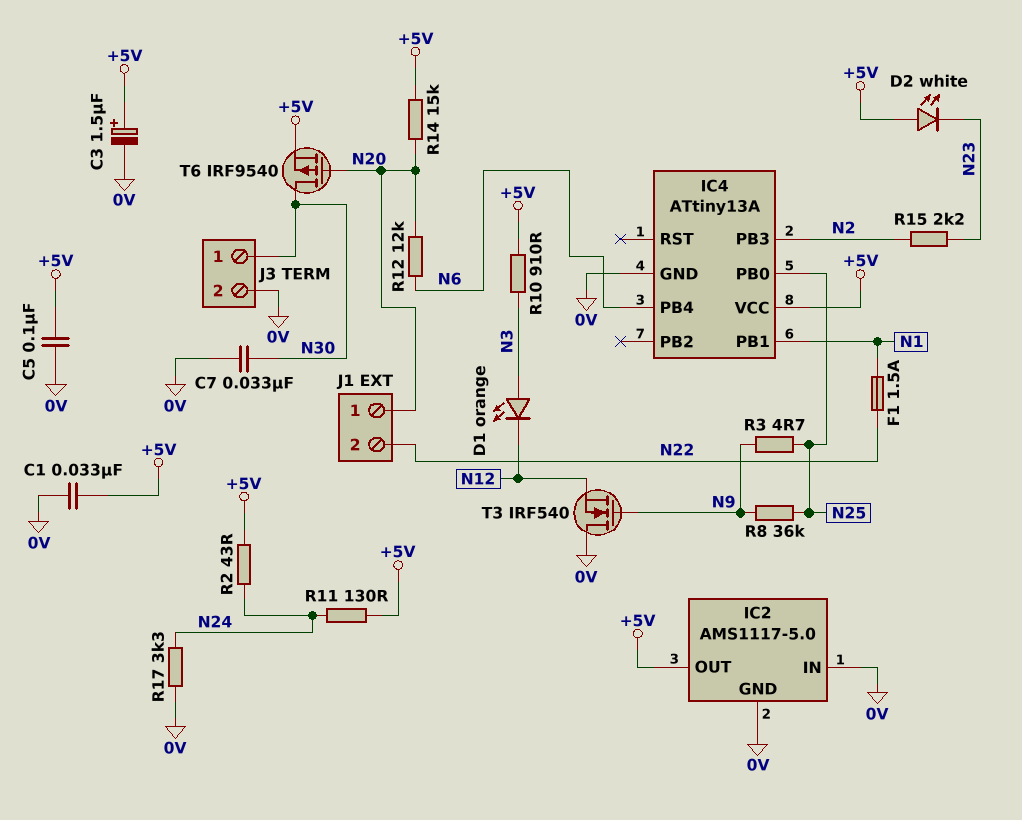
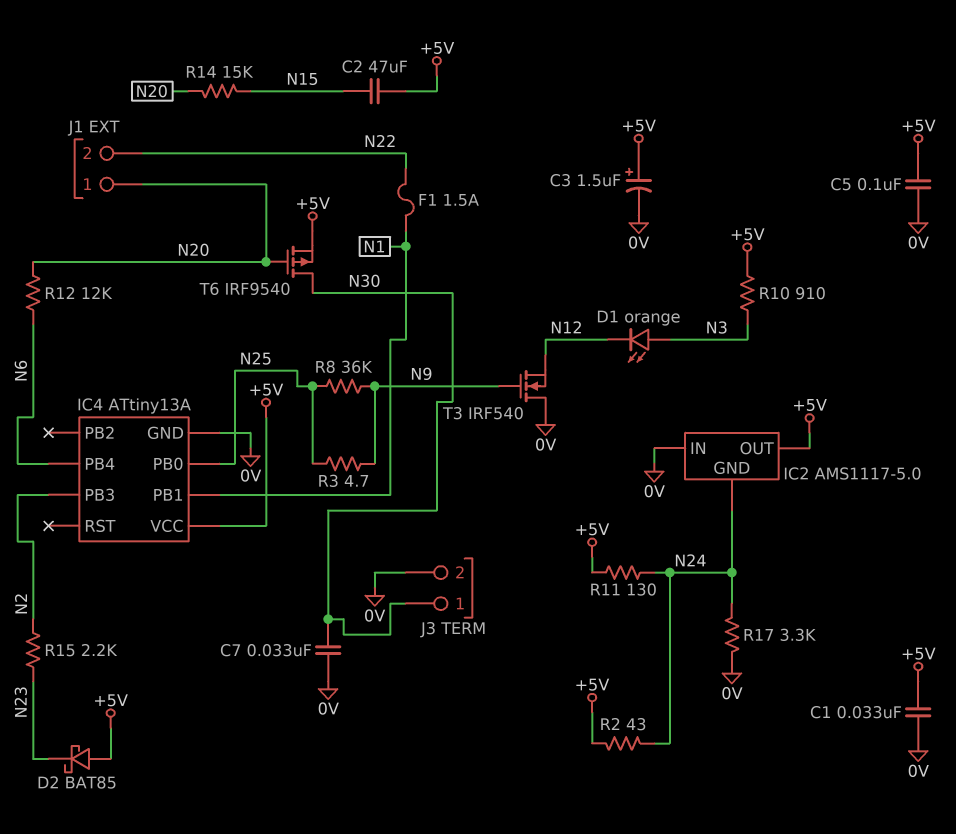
C2: none -> 47uF (+5V, N15)
D2: LED white (A +5V, K N23) -> schottky BAT85 (A +5V, K N23)
IC2 pin GND: 0V -> N24
R14: 15k (+5V, N20) -> 15k (N15, N20)

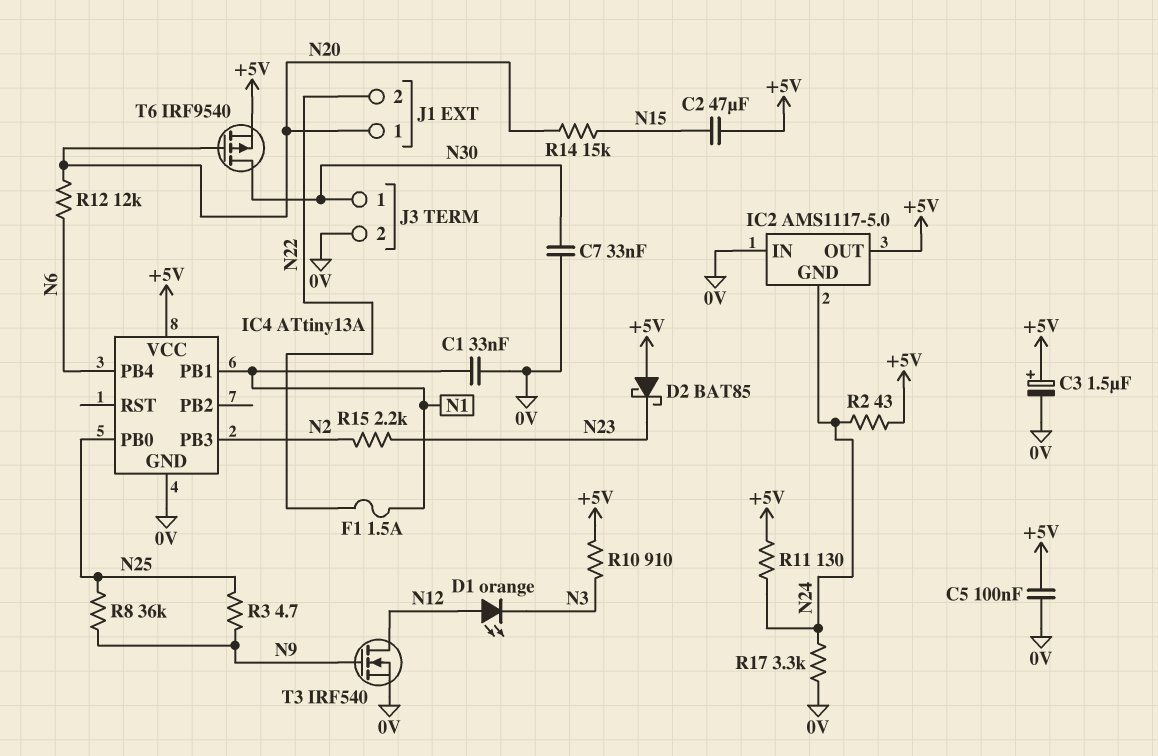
C1: 33nF (+5V, 0V) -> 33nF (0V, N1)
D1: LED orange (A N3, K N12) -> LED orange (A N12, K N3)
T3: NMOS IRF540 (G N9, D 0V, S N12) -> NMOS IRF540 (G N9, D N12, S 0V)

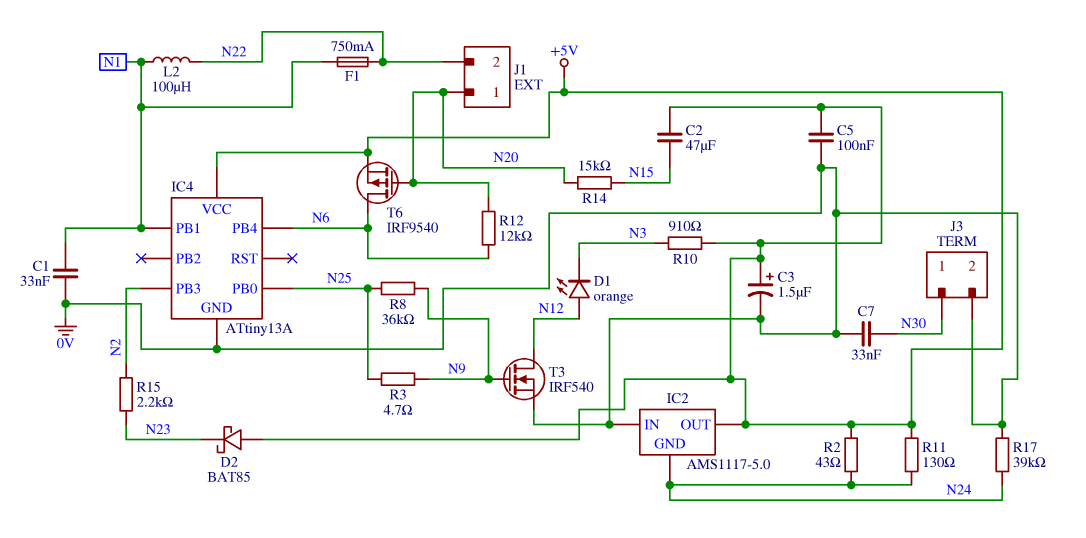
F1: 1.5A (N1, N22) -> 750mA (N1, N22)
L2: none -> 100uH (N1, N22)
R17: 3.3k (0V, N24) -> 39k (0V, N24)
T6: PMOS IRF9540 (G N20, D N30, S +5V) -> PMOS IRF9540 (G N20, D N6, S +5V)

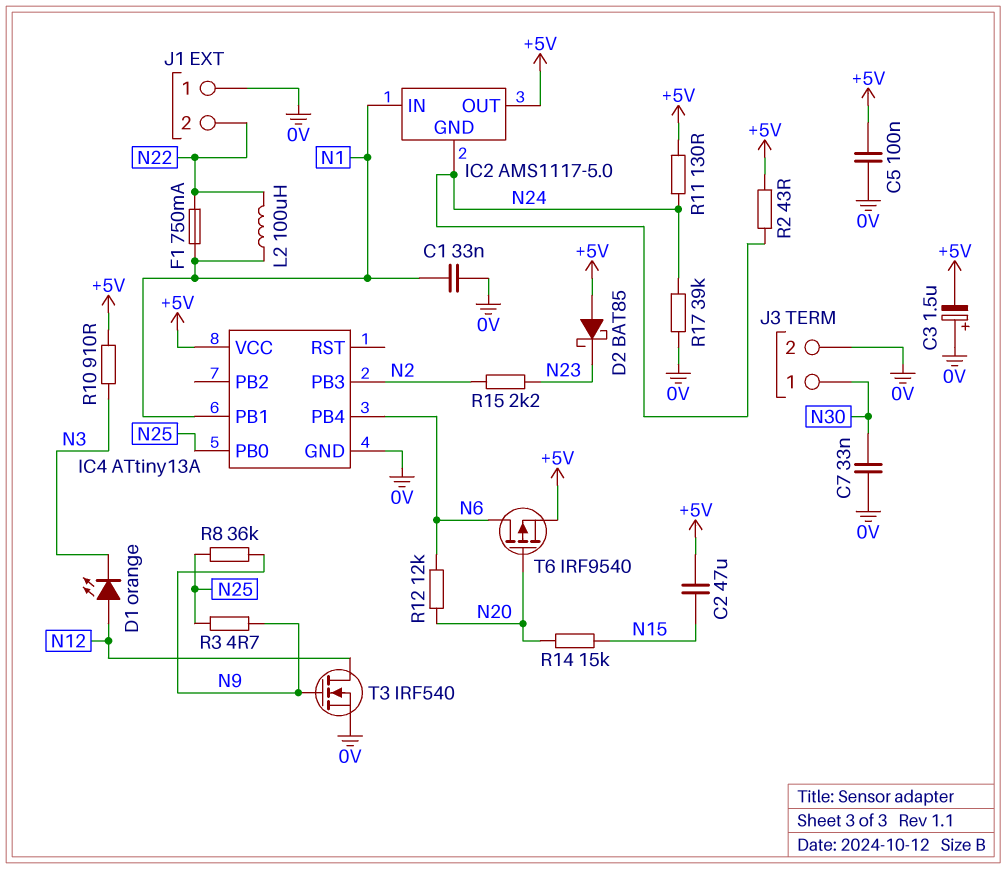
C3: 1.5uF (plus +5V, minus 0V) -> 1.5uF (plus 0V, minus +5V)
IC2 pin IN: 0V -> N1
J1 pin 1: N20 -> 0V

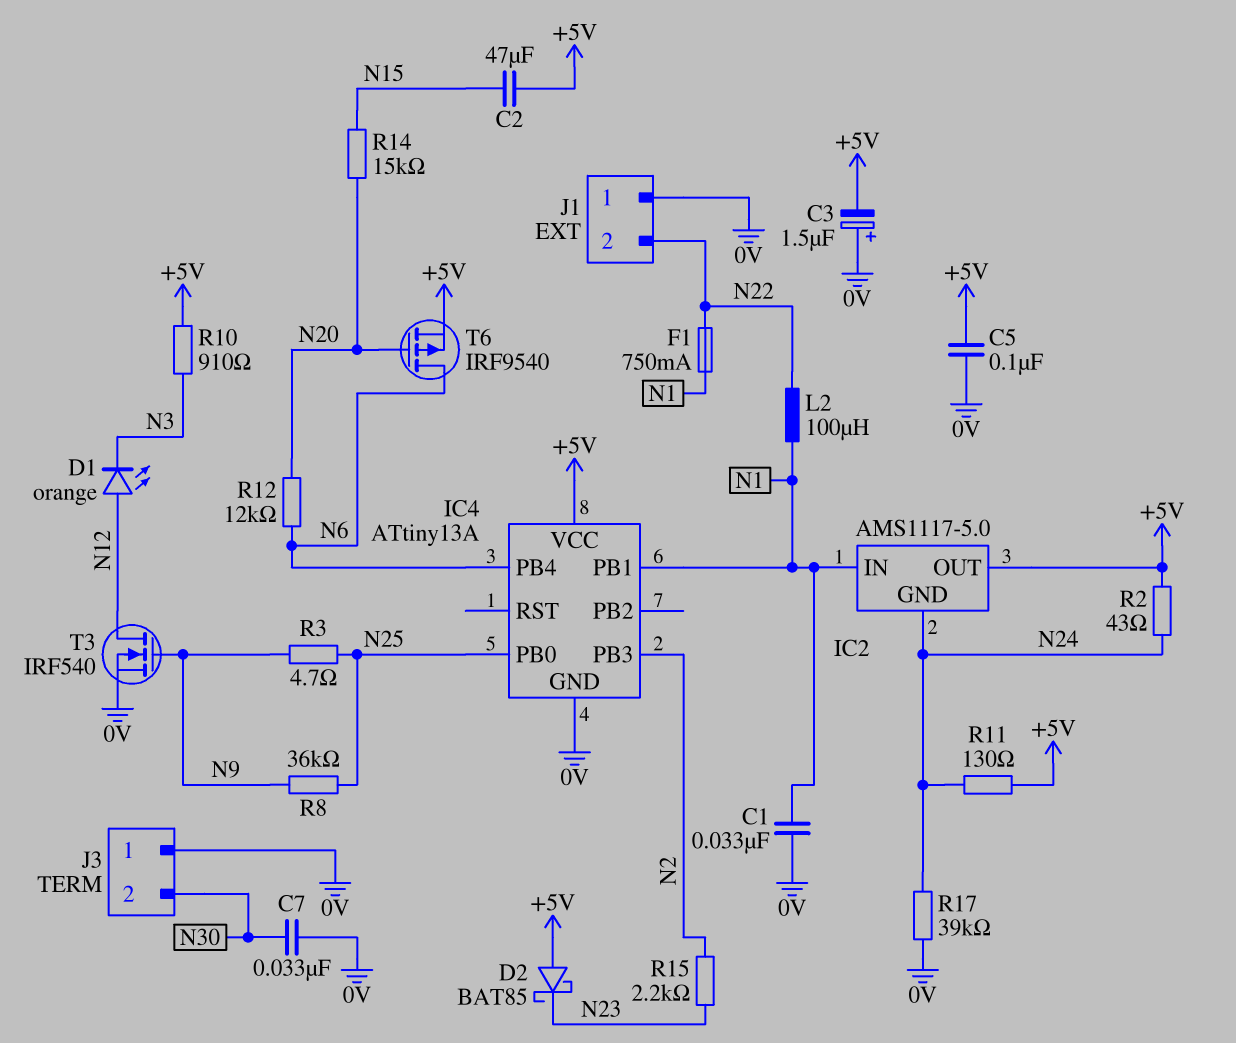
J3 pin 1: N30 -> 0V
J3 pin 2: 0V -> N30

